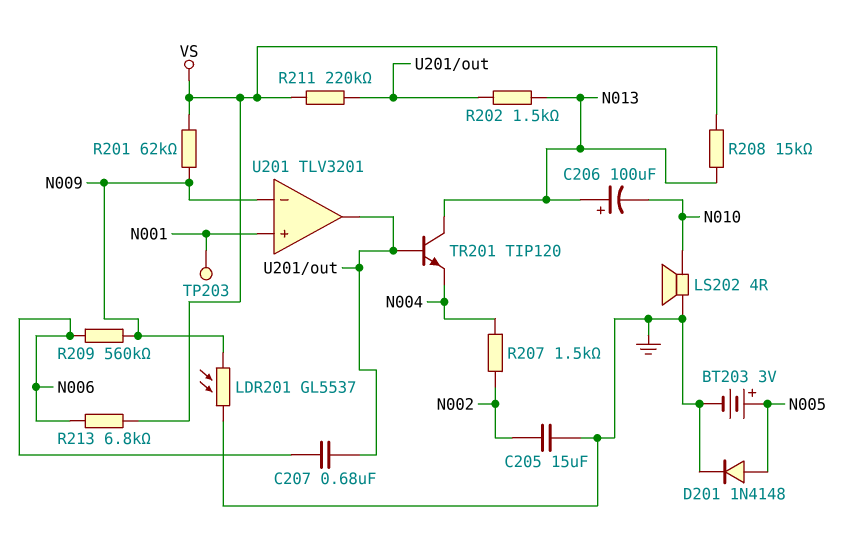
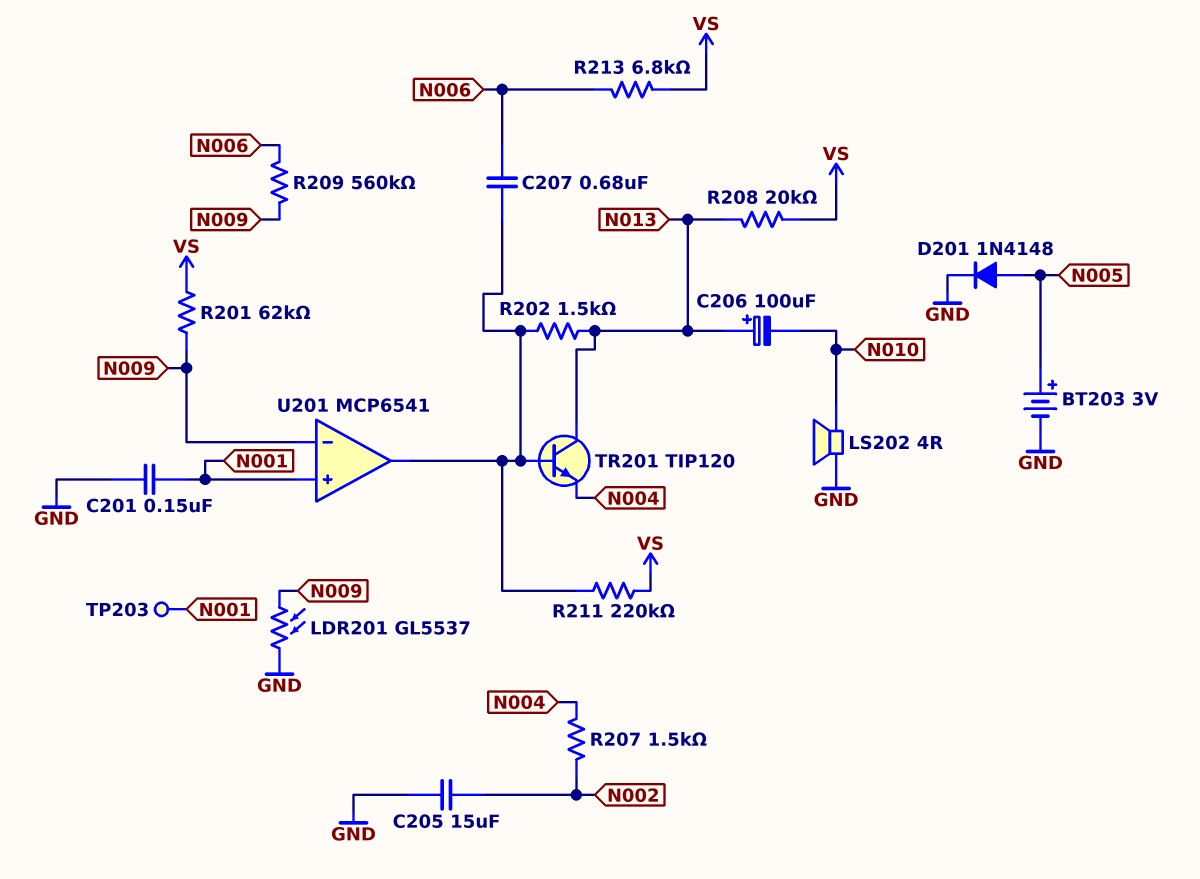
C201: none -> 150nF (GND, N001)
R208: 15k (N013, VS) -> 20k (N013, VS)
U201: TLV3201 -> MCP6541

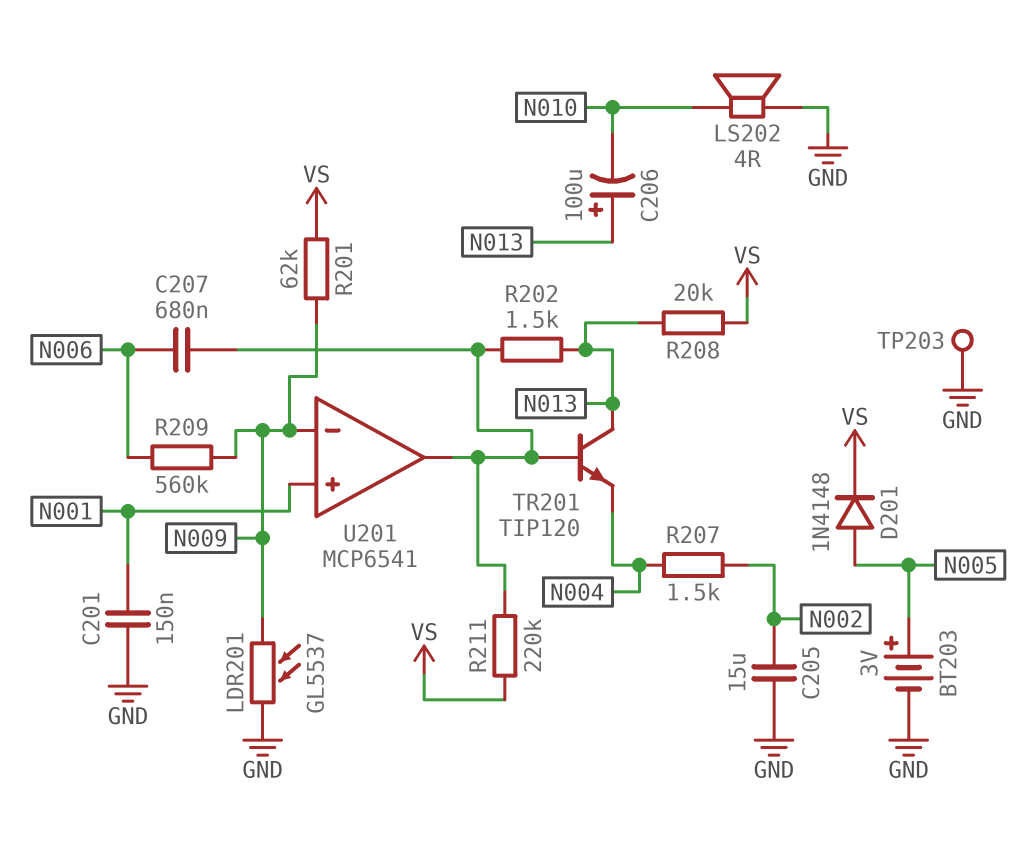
D201: diode 1N4148 (A N005, K GND) -> diode 1N4148 (A N005, K VS)
R213: 6.8k (N006, VS) -> none
TP203: test point (N001) -> test point (GND)

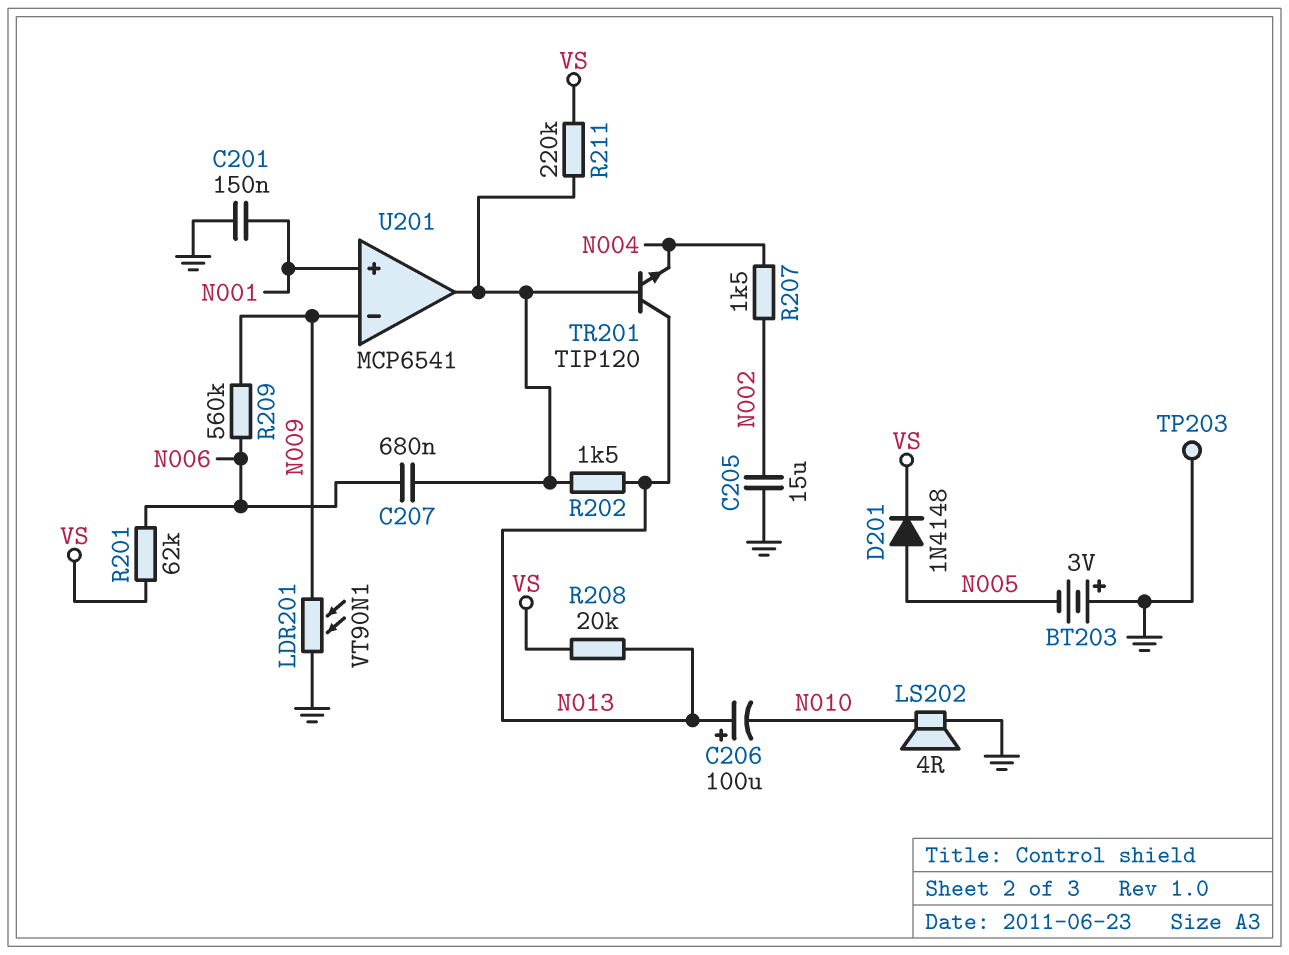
BT203: 3V (plus N005, minus GND) -> 3V (plus GND, minus N005)
LDR201: GL5537 (GND, N009) -> VT90N1 (GND, N009)
R201: 62k (N009, VS) -> 62k (N006, VS)

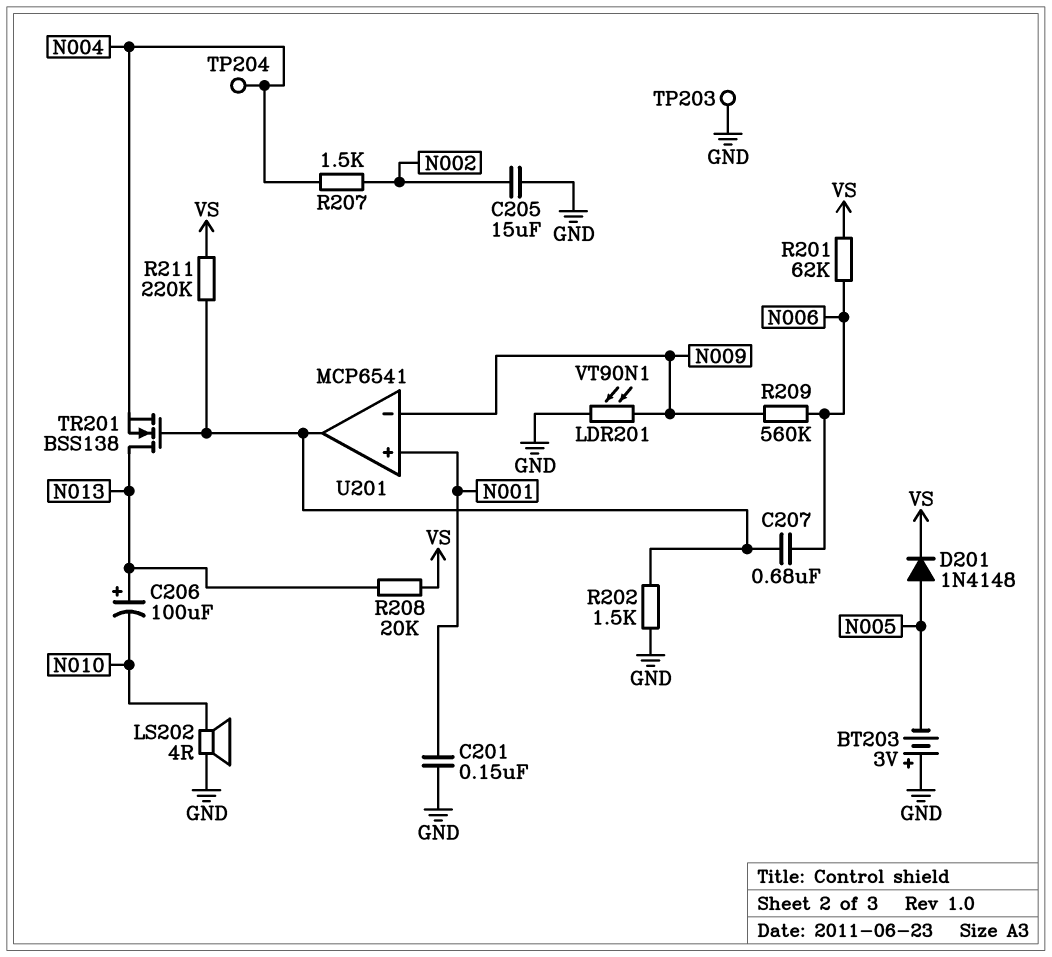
R202: 1.5k (N013, U201/out) -> 1.5k (GND, U201/out)
TP204: none -> test point (N004)
TR201: NPN TIP120 (B U201/out, C N013, E N004) -> NMOS BSS138 (G U201/out, D N013, S N004)

